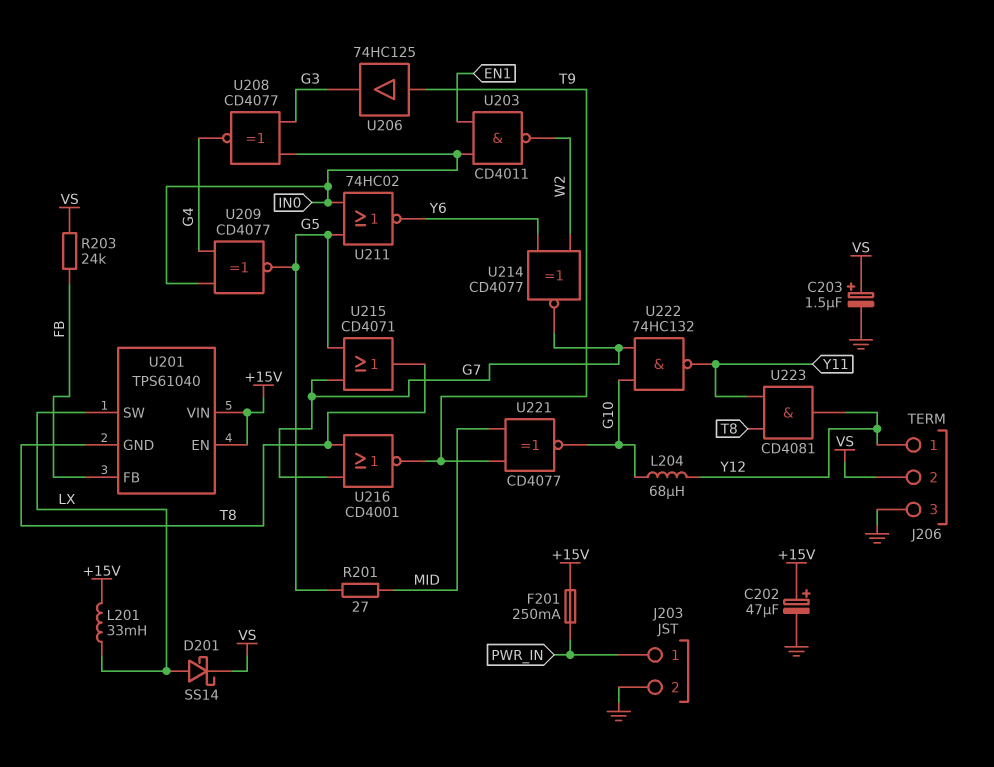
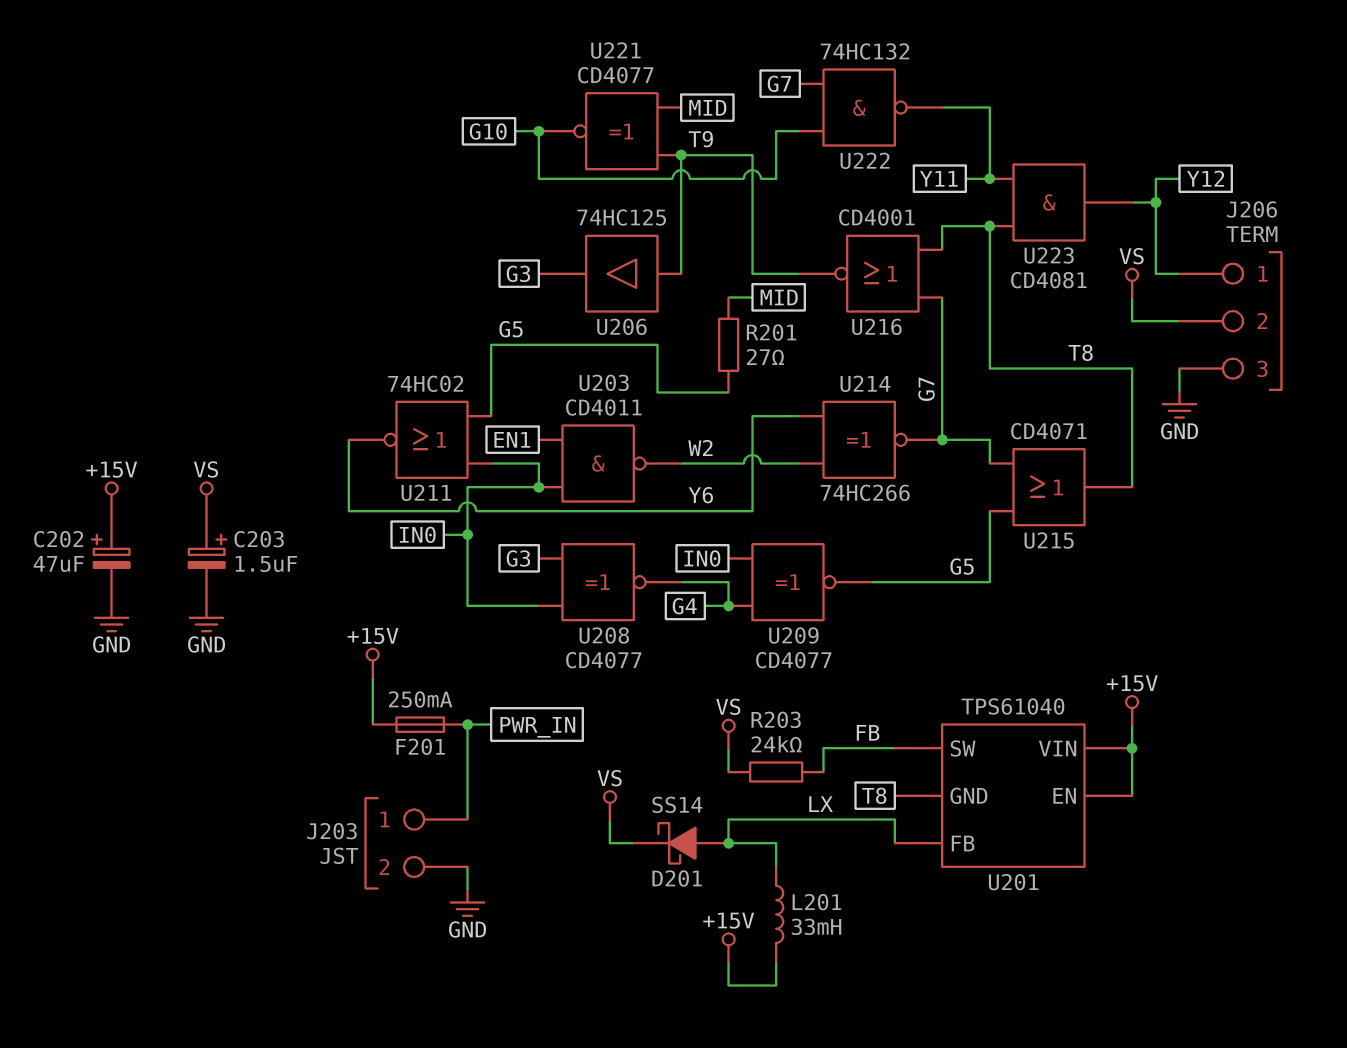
L204: 68uH (G10, Y12) -> none
U201 pin FB: FB -> LX
U201 pin SW: LX -> FB
U214: XNOR CD4077 (in W2, in Y6, out G7) -> XNOR 74HC266 (in W2, in Y6, out G7)

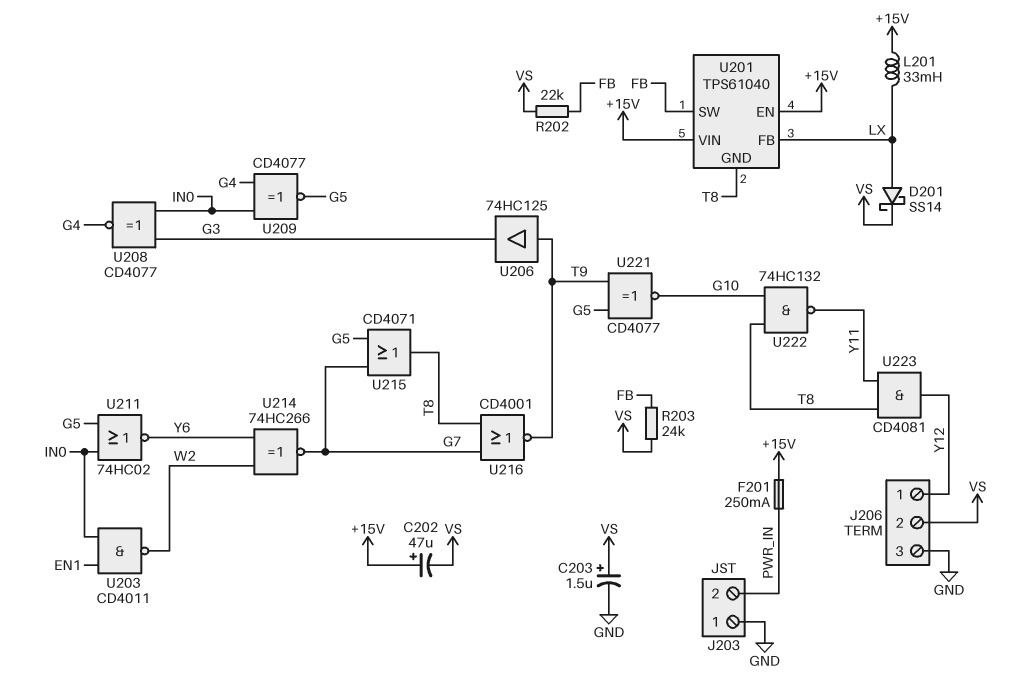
C202: 47uF (plus +15V, minus GND) -> 47uF (plus +15V, minus VS)
J203 pin 1: PWR_IN -> GND
J203 pin 2: GND -> PWR_IN
R201: 27 (G5, MID) -> none
R202: none -> 22k (FB, VS)
U221: XNOR CD4077 (in MID, in T9, out G10) -> XNOR CD4077 (in G5, in T9, out G10)
U222: NAND 74HC132 (in G7, in G10, out Y11) -> NAND 74HC132 (in G10, in T8, out Y11)

